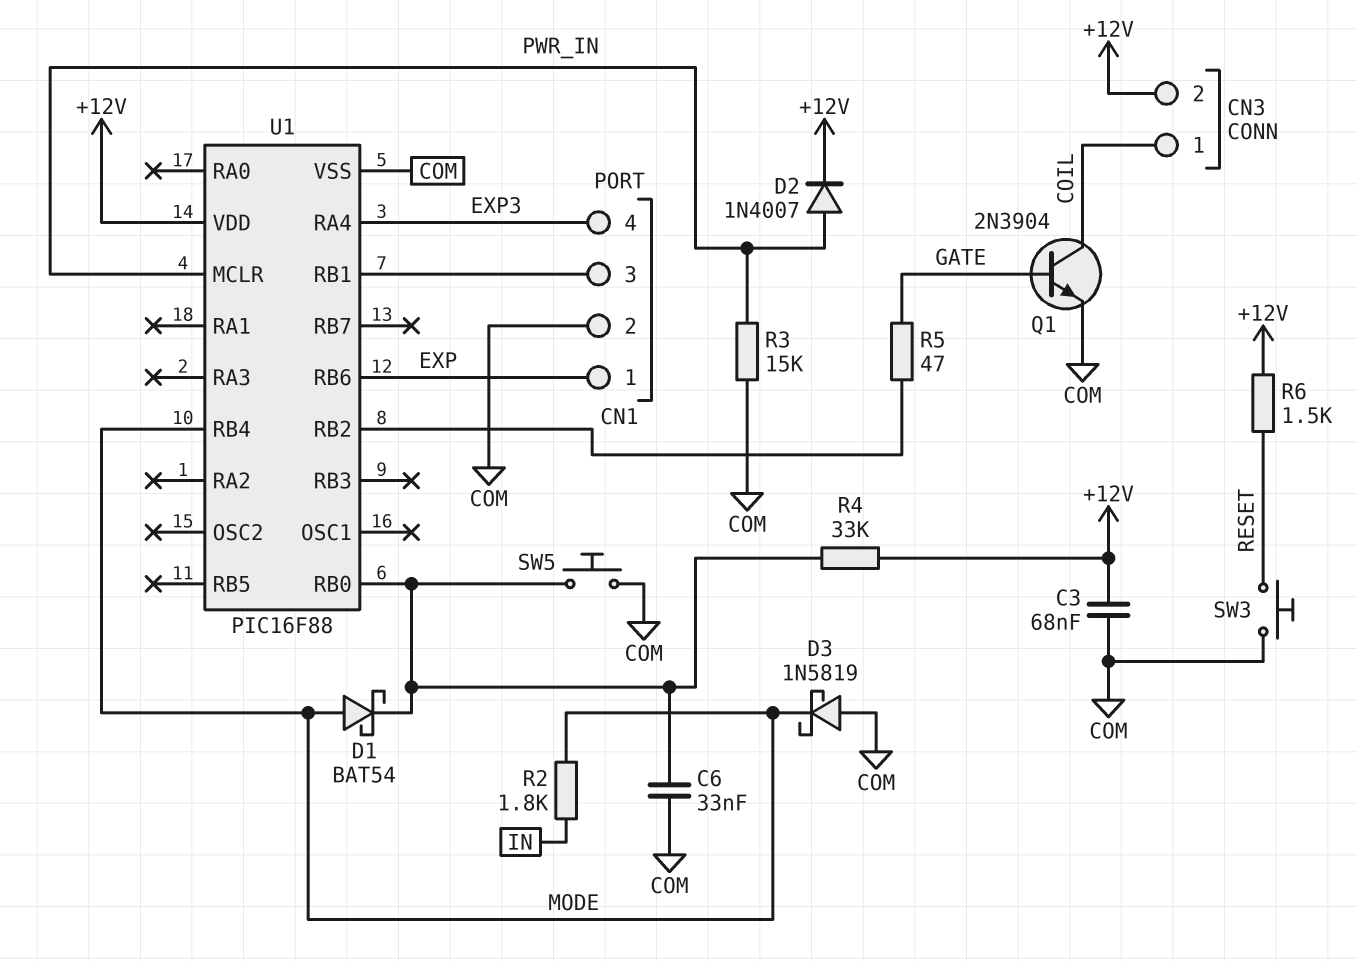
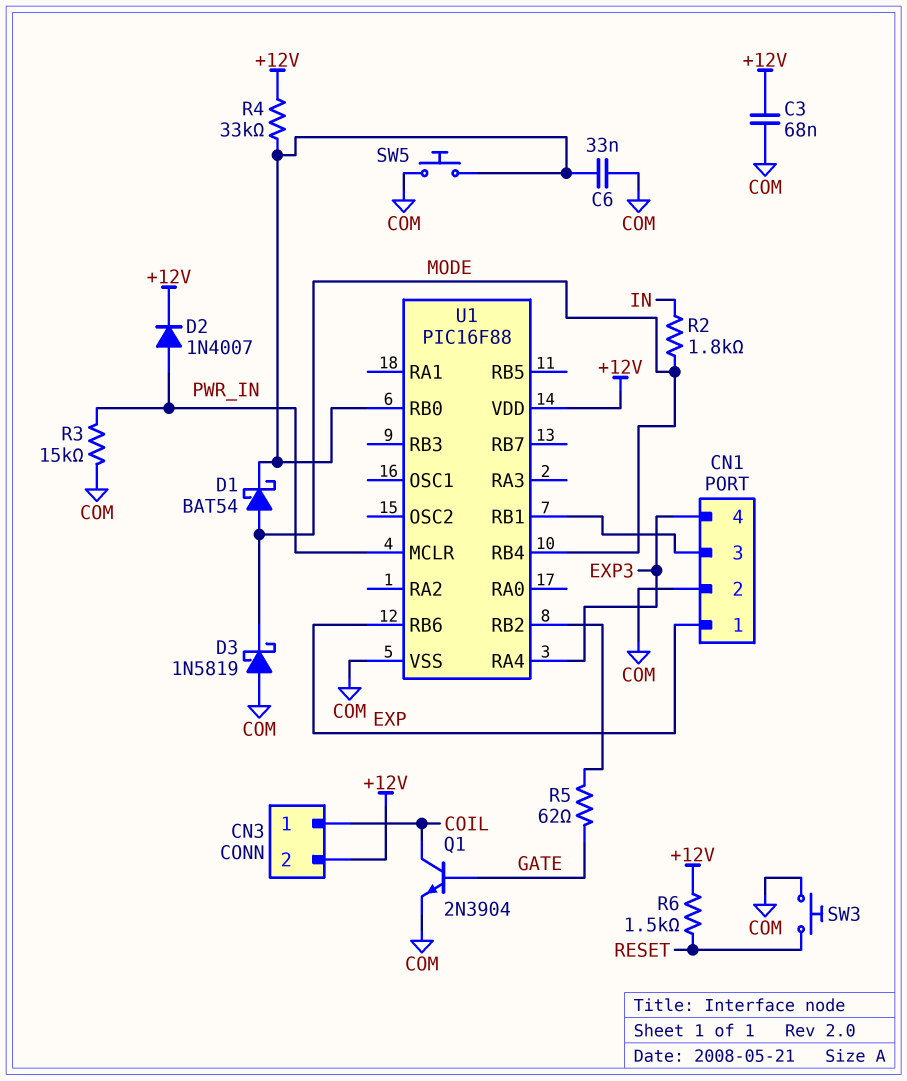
R5: 47 (GATE, U1/RB2) -> 62 (GATE, U1/RB2)

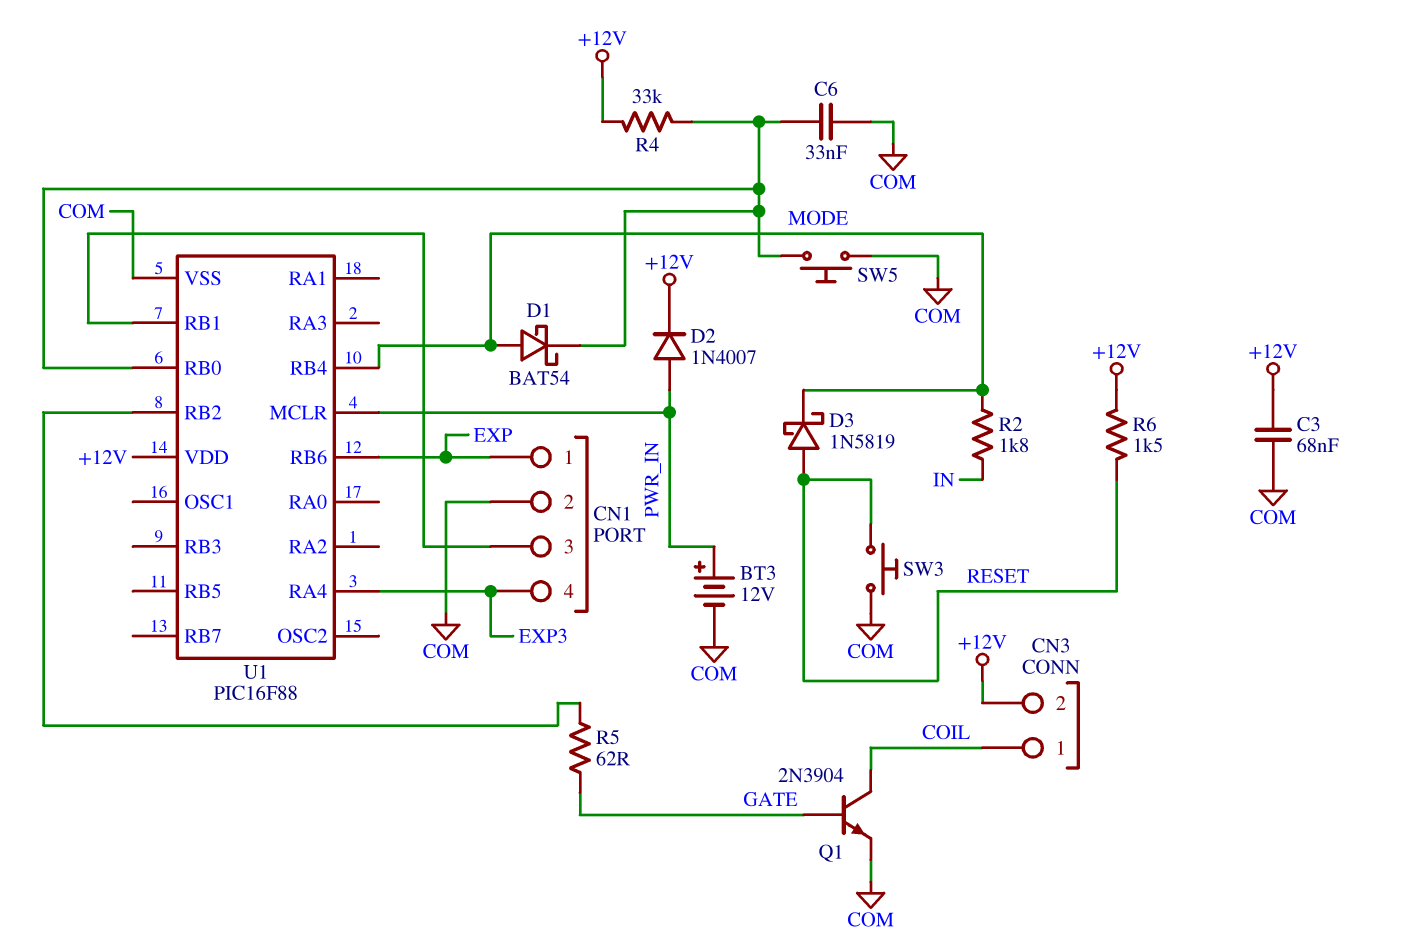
BT3: none -> 12V (plus PWR_IN, minus COM)
D3: schottky 1N5819 (A COM, K MODE) -> schottky 1N5819 (A RESET, K MODE)
R3: 15k (COM, PWR_IN) -> none

